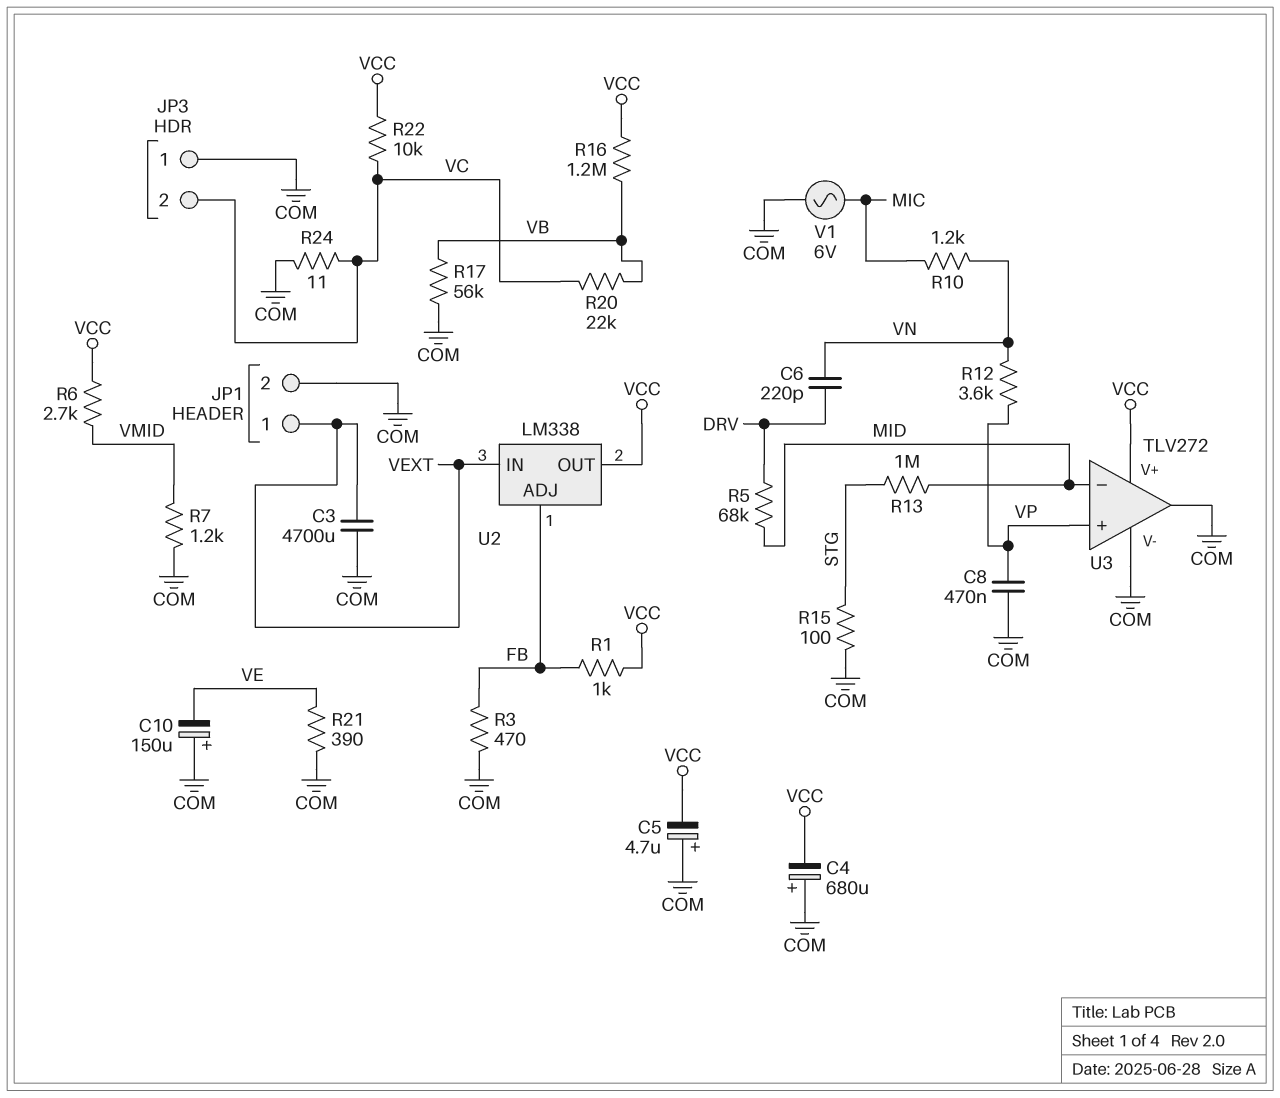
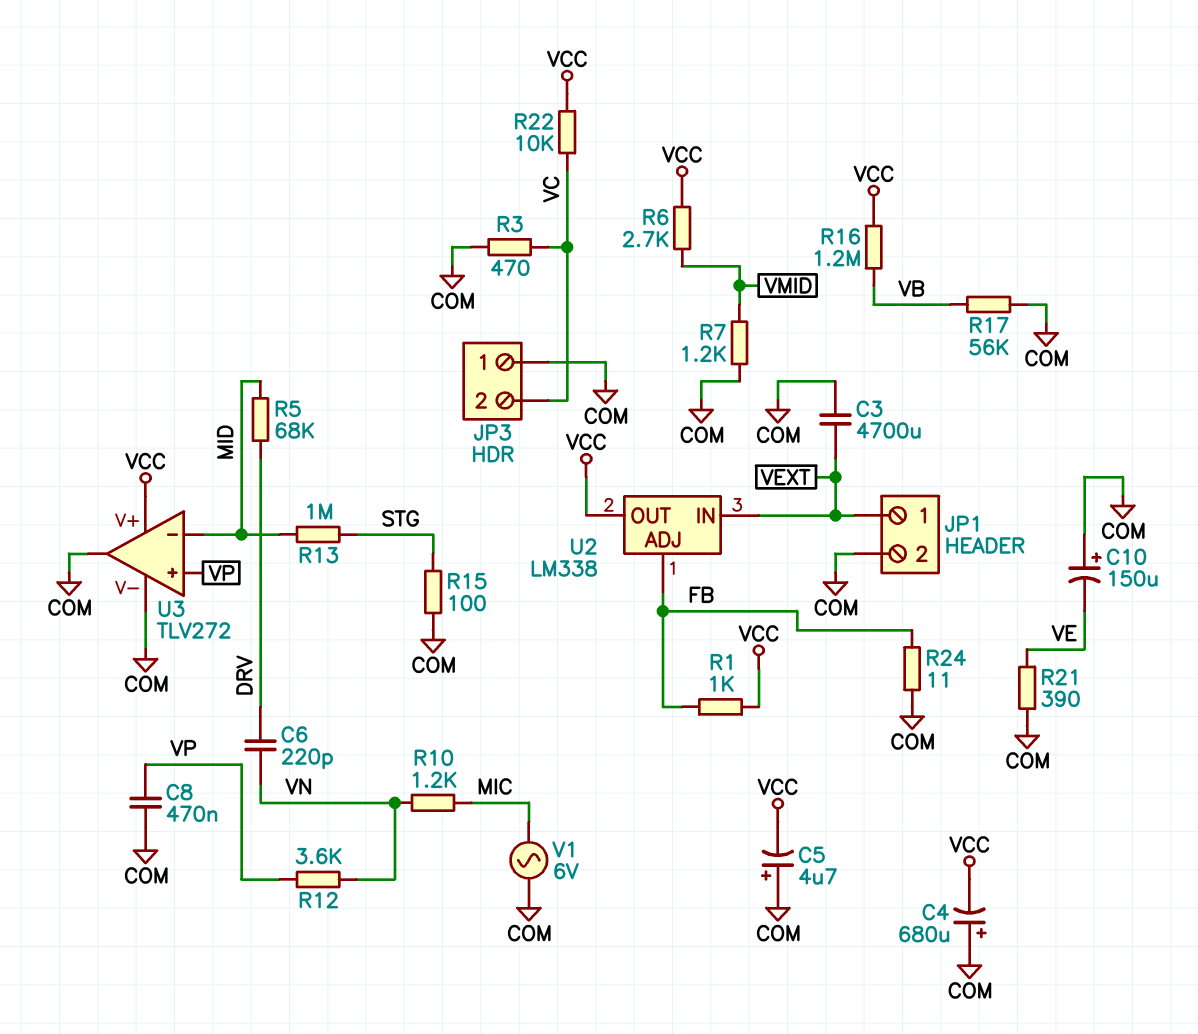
R3: 470 (COM, FB) -> 470 (COM, VC)
R20: 22k (VB, VC) -> none
R24: 11 (COM, VC) -> 11 (COM, FB)

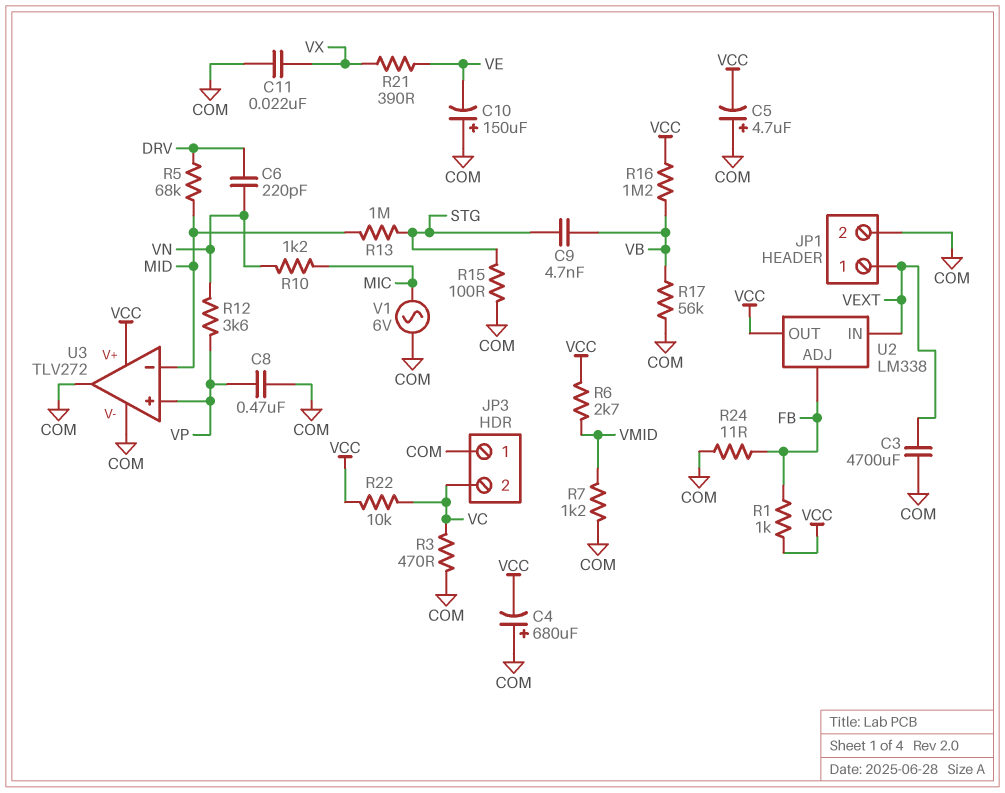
C9: none -> 4.7nF (STG, VB)
C11: none -> 22nF (COM, VX)
R21: 390 (COM, VE) -> 390 (VE, VX)

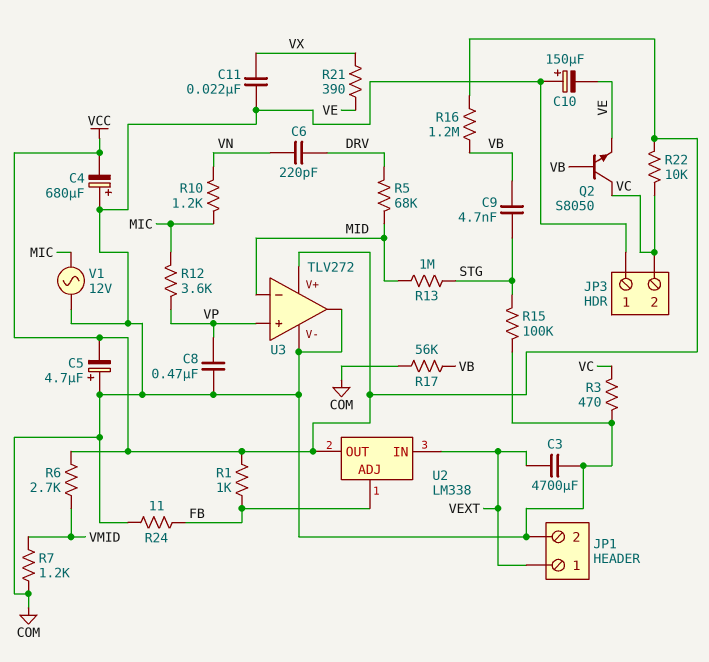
Q2: none -> NPN S8050 (B VB, C VC, E VE)
R12: 3.6k (VN, VP) -> 3.6k (MIC, VP)
R15: 100 (COM, STG) -> 100k (COM, STG)
V1: AC 6V (COM, MIC) -> AC 12V (COM, MIC)

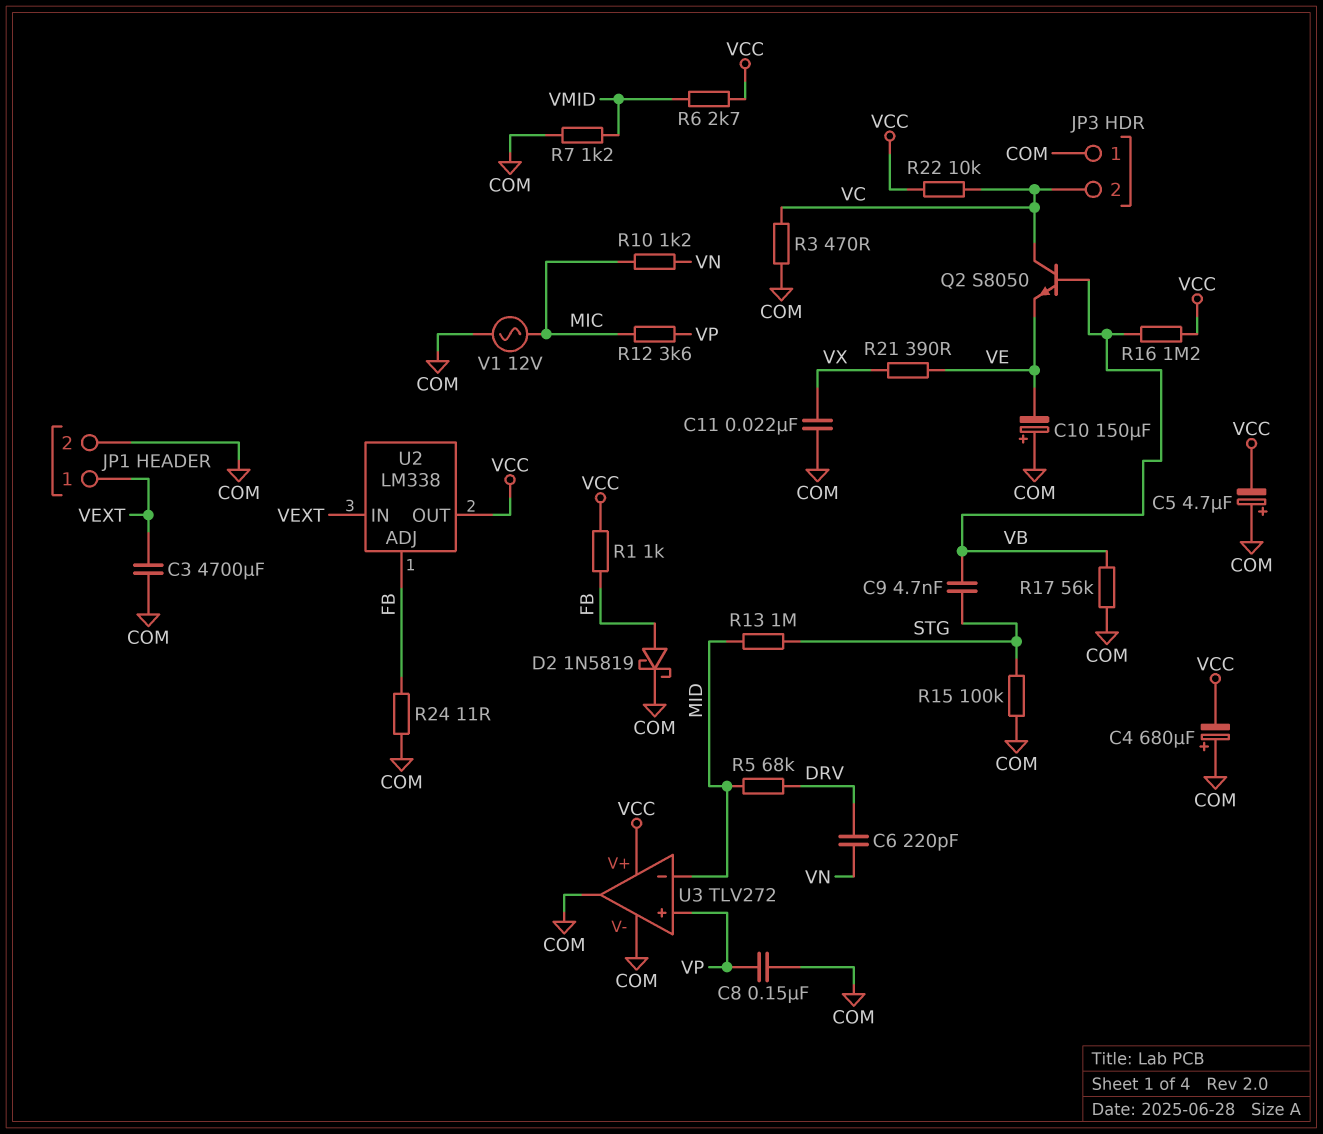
C8: 470nF (COM, VP) -> 150nF (COM, VP)
D2: none -> schottky 1N5819 (A FB, K COM)

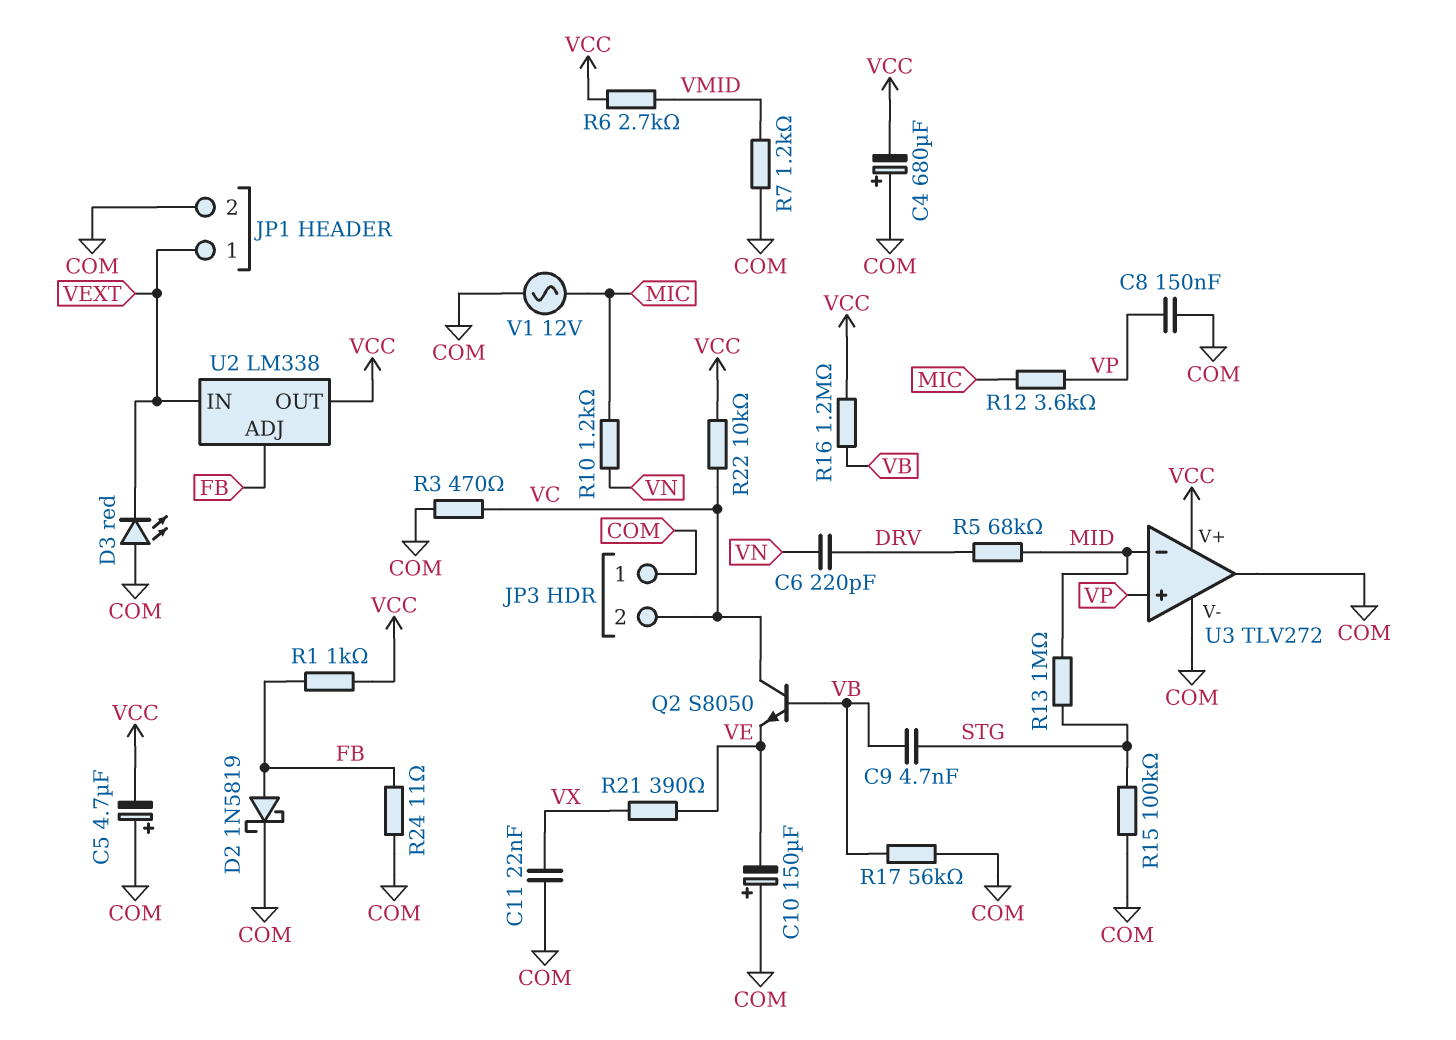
C3: 4700uF (COM, VEXT) -> none
D3: none -> LED red (A COM, K VEXT)

